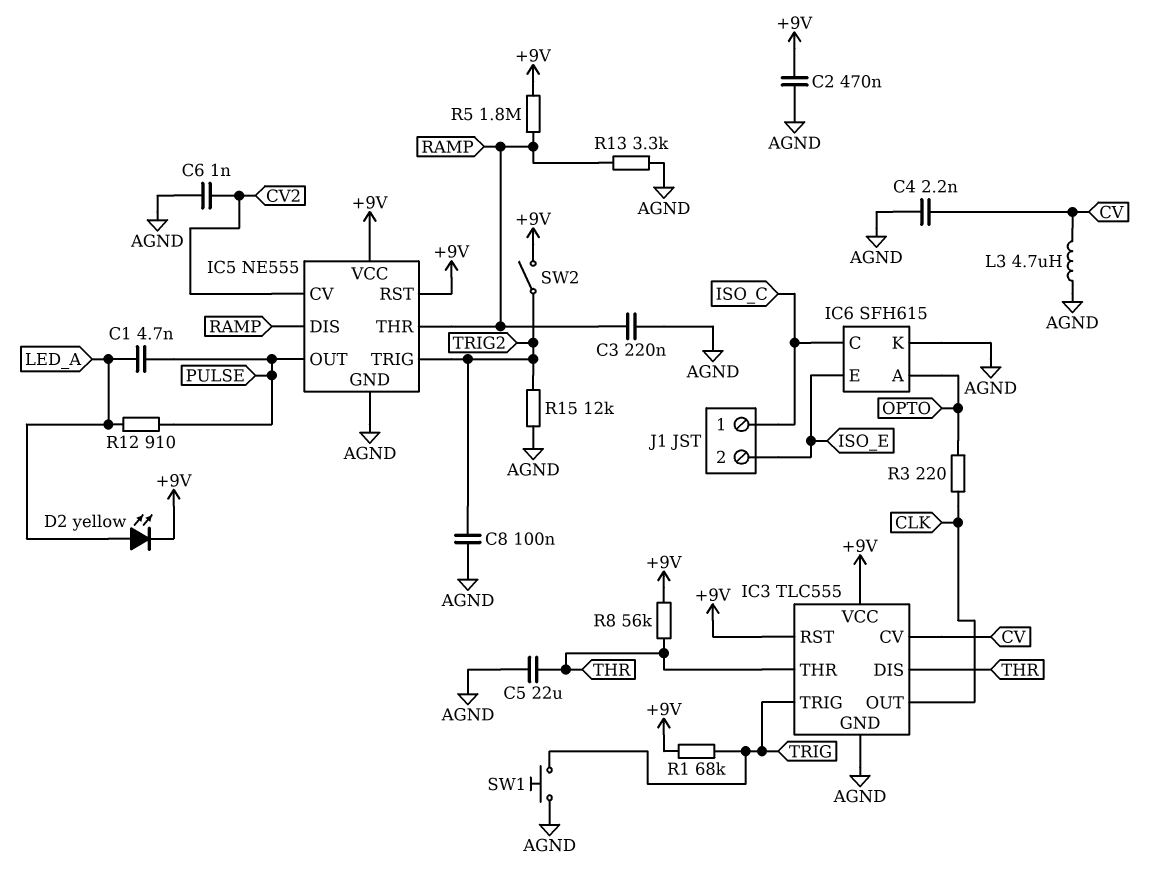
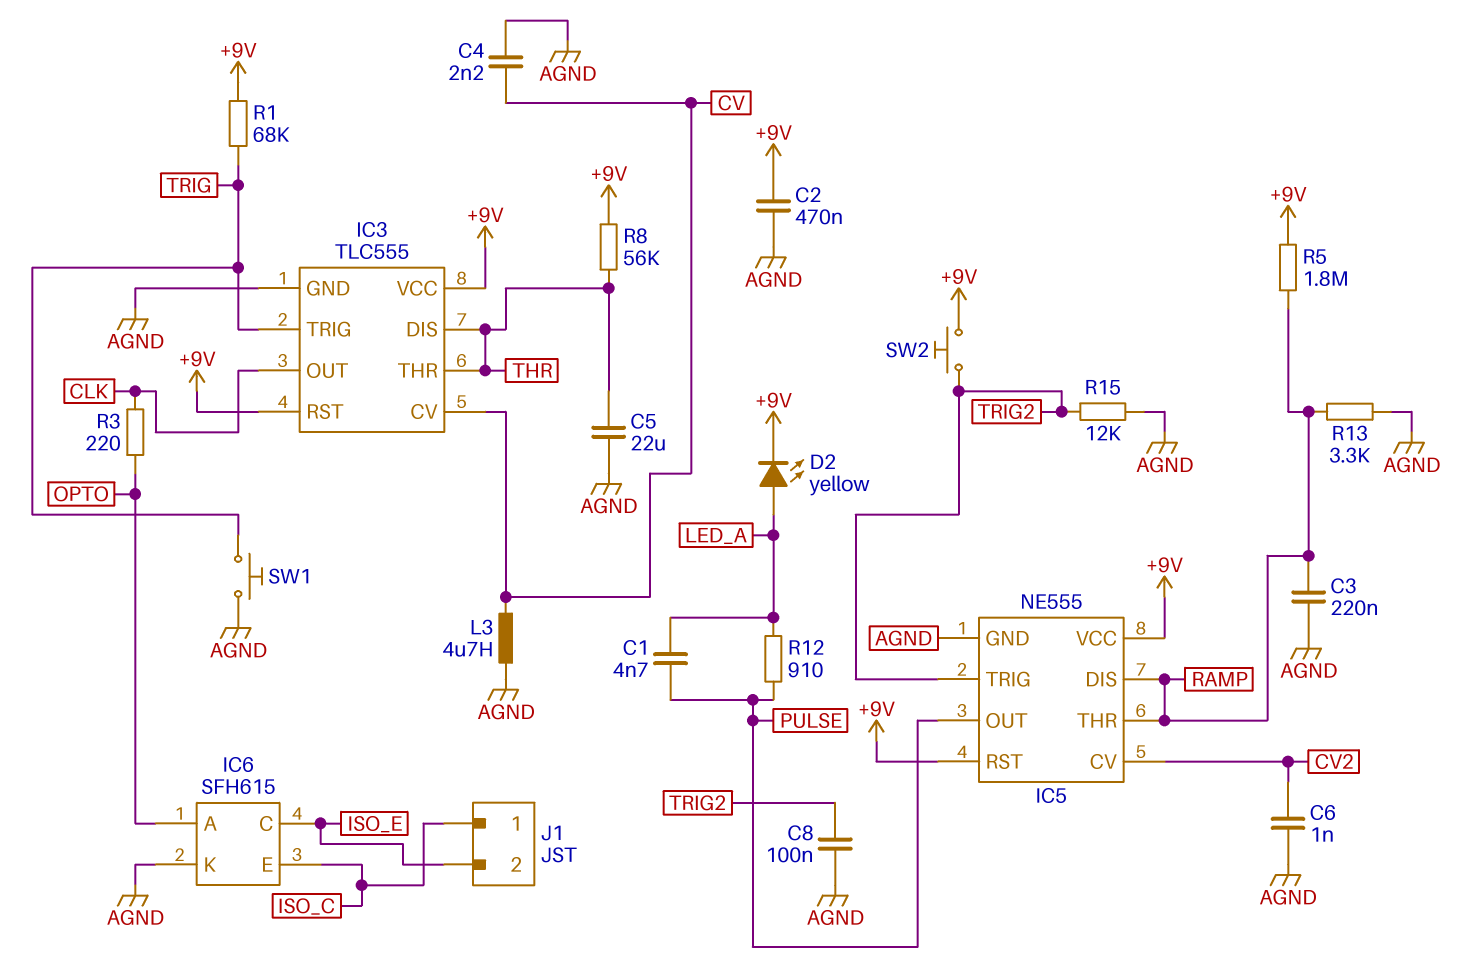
IC6 pin C: ISO_C -> ISO_E
IC6 pin E: ISO_E -> ISO_C
SW2: switch (+9V, TRIG2) -> button (+9V, TRIG2)

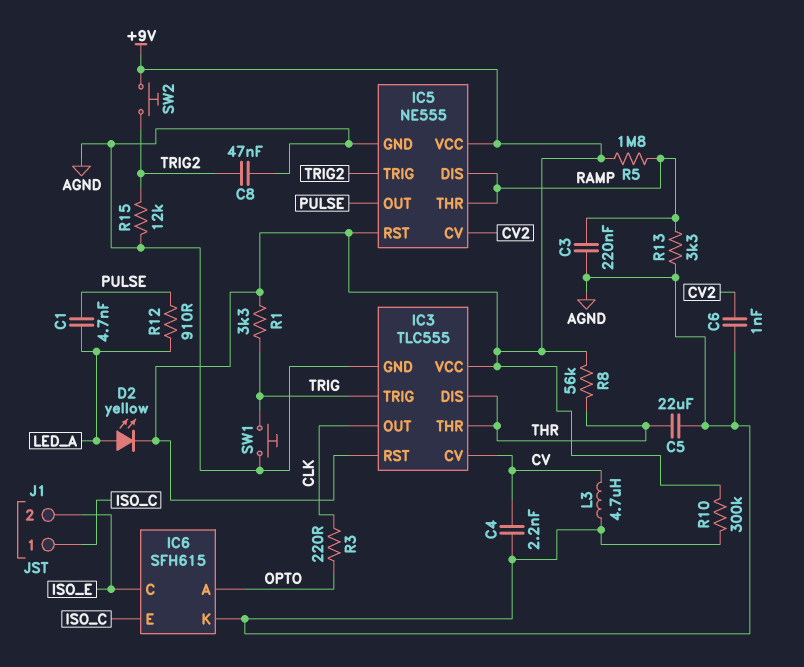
C2: 470nF (+9V, AGND) -> none
C8: 100nF (AGND, TRIG2) -> 47nF (AGND, TRIG2)
R1: 68k (+9V, TRIG) -> 3.3k (+9V, TRIG)
R10: none -> 300k (+9V, AGND)

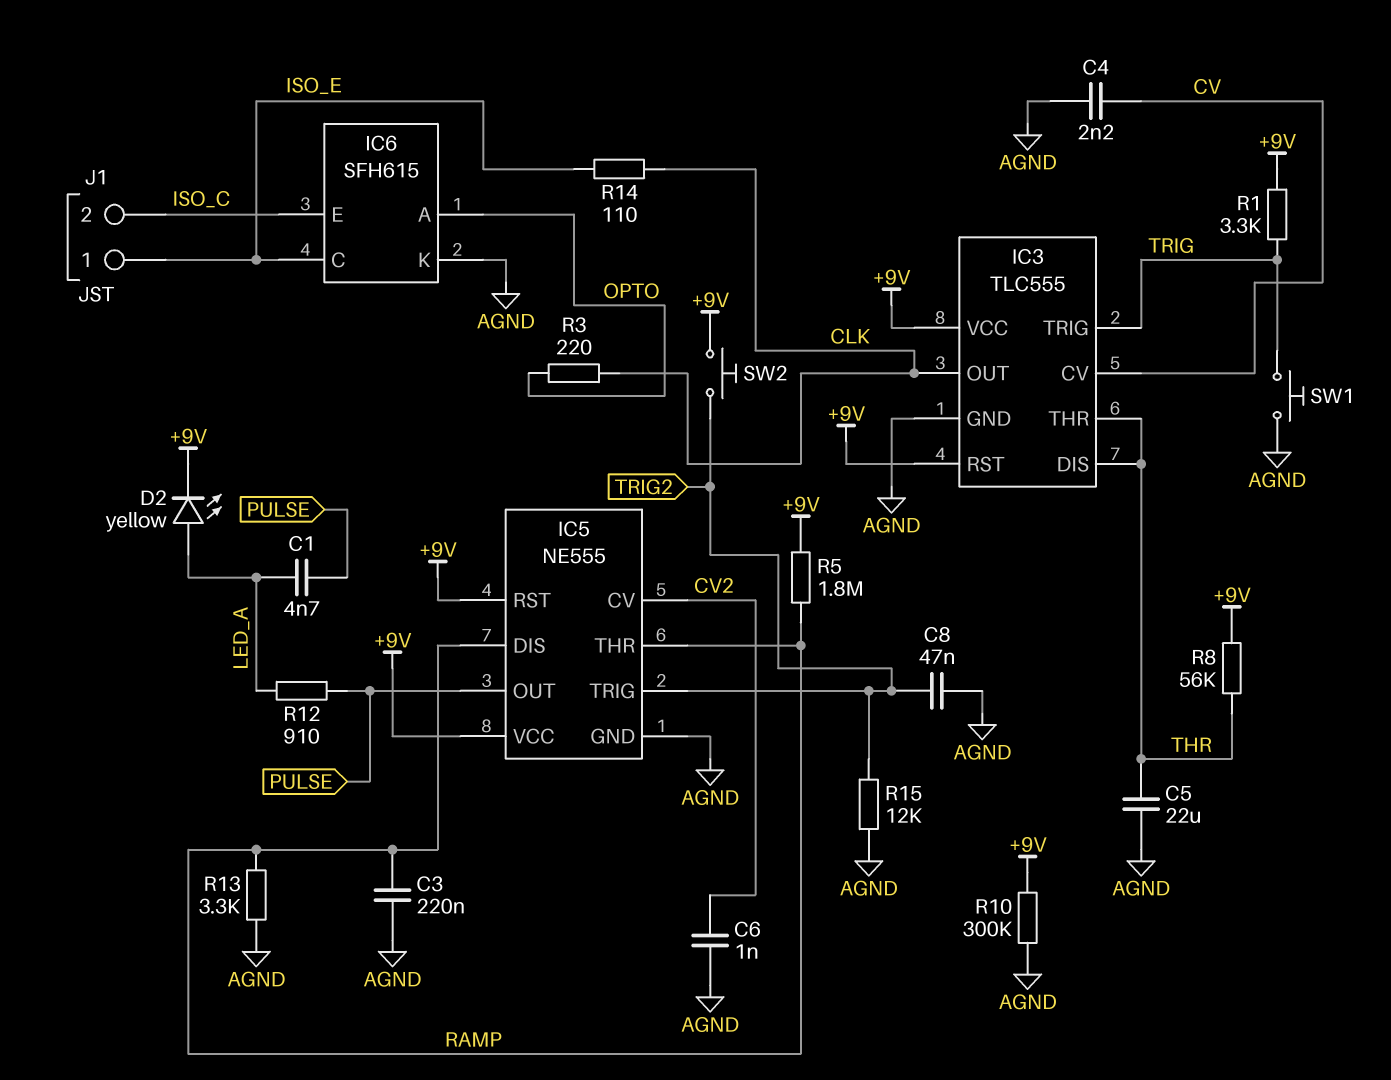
J1 pin 1: ISO_C -> ISO_E
J1 pin 2: ISO_E -> ISO_C
L3: 4.7uH (AGND, CV) -> none
R14: none -> 110 (CLK, ISO_E)

